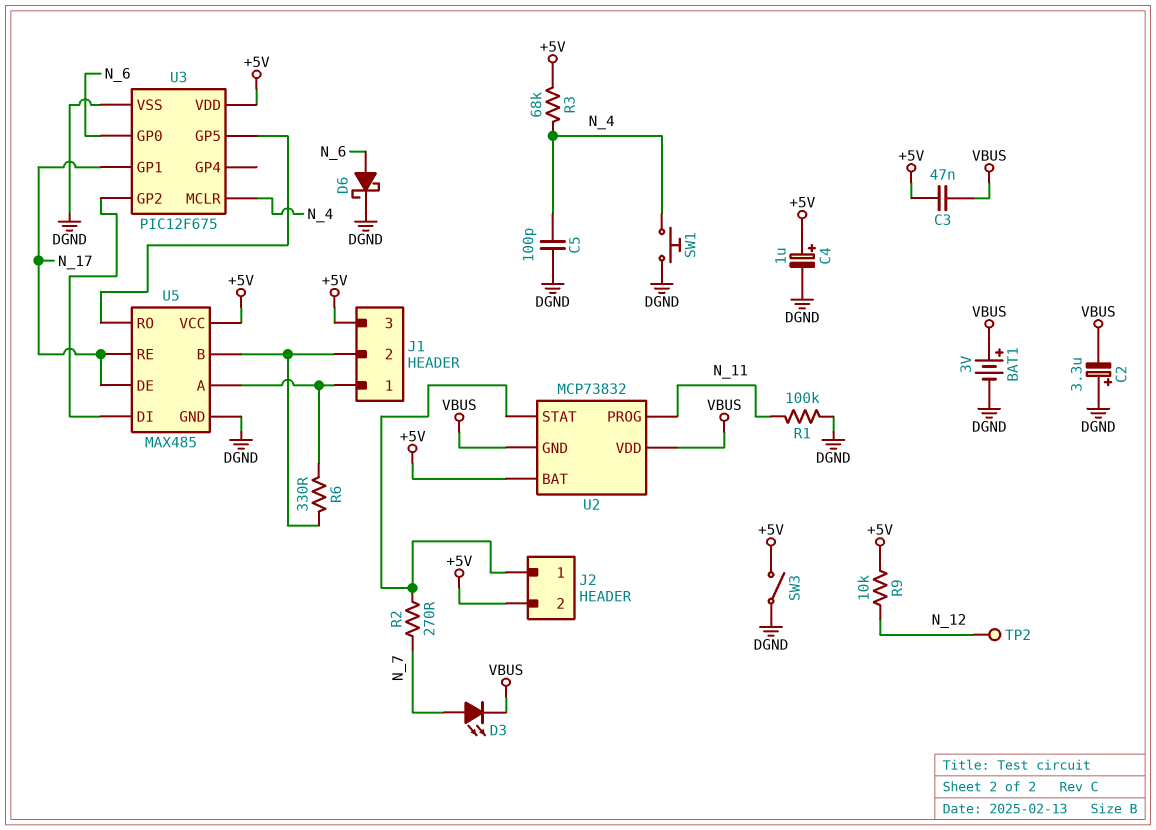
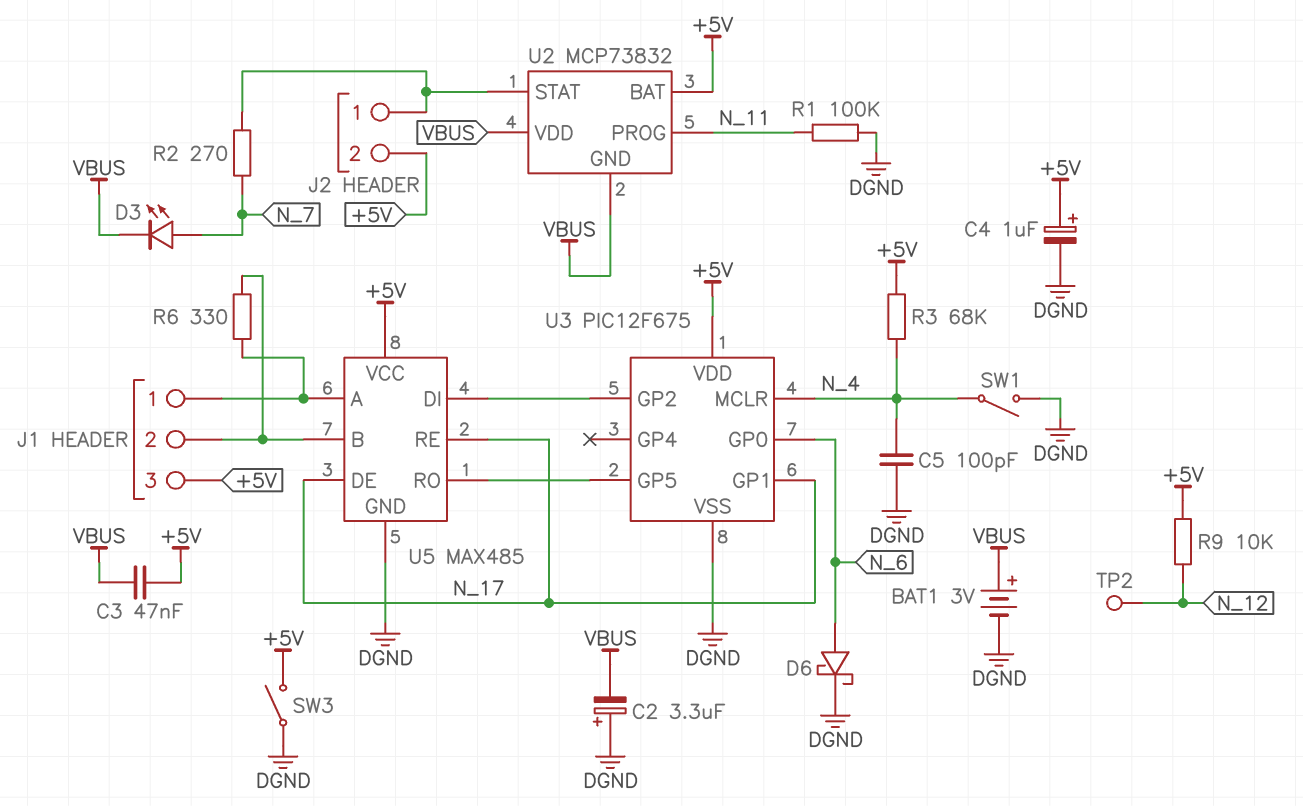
SW1: button (DGND, N_4) -> switch (DGND, N_4)

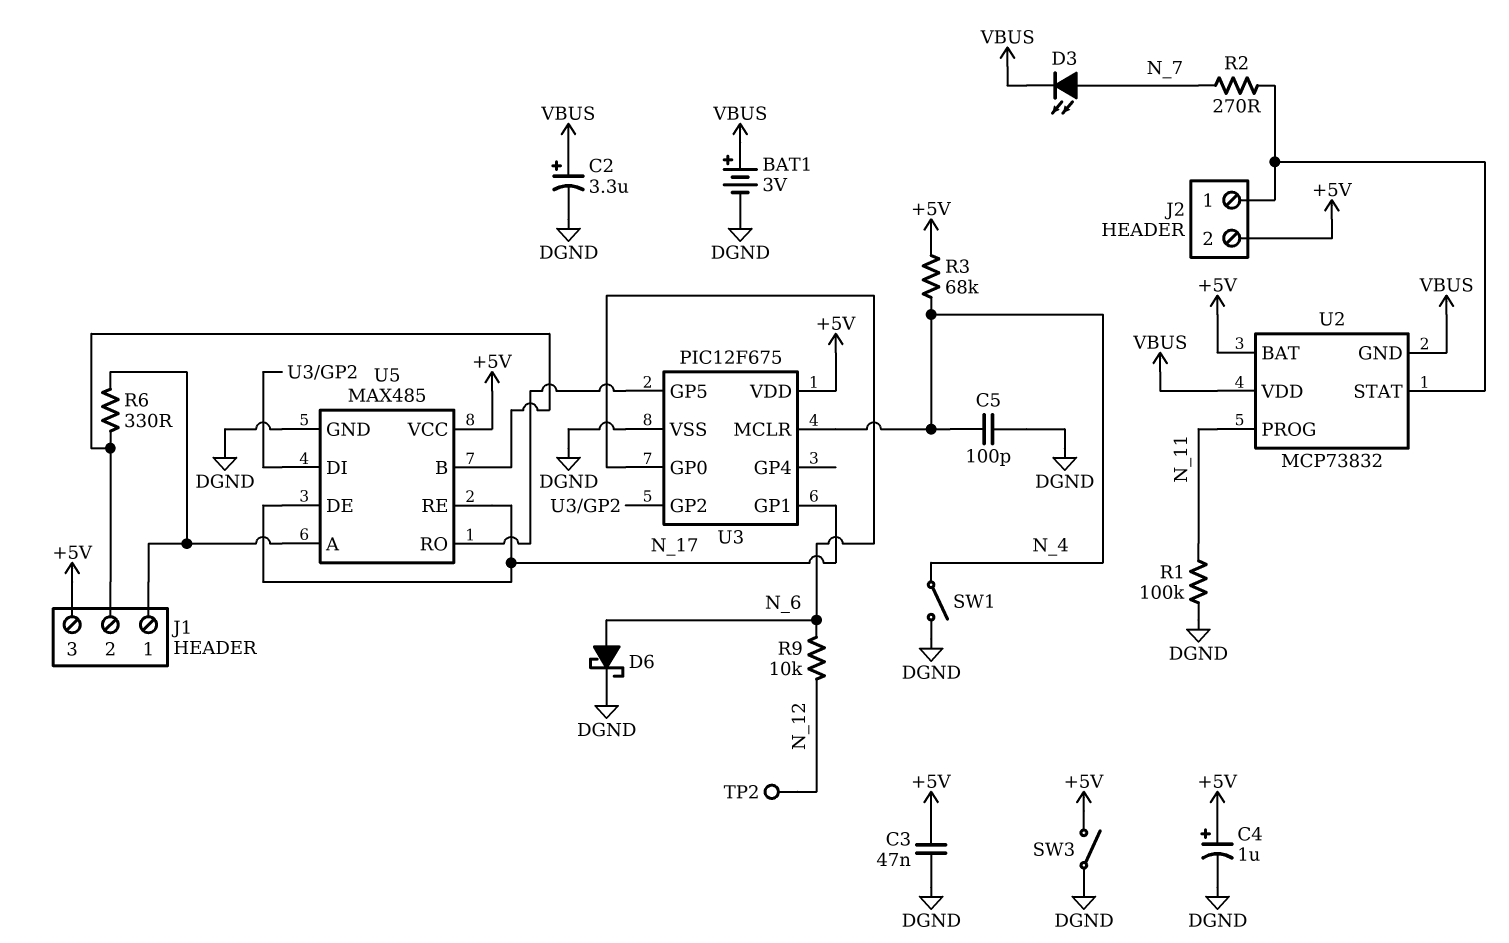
C2: 3.3uF (plus DGND, minus VBUS) -> 3.3uF (plus VBUS, minus DGND)
C3: 47nF (+5V, VBUS) -> 47nF (+5V, DGND)
R9: 10k (+5V, N_12) -> 10k (N_6, N_12)

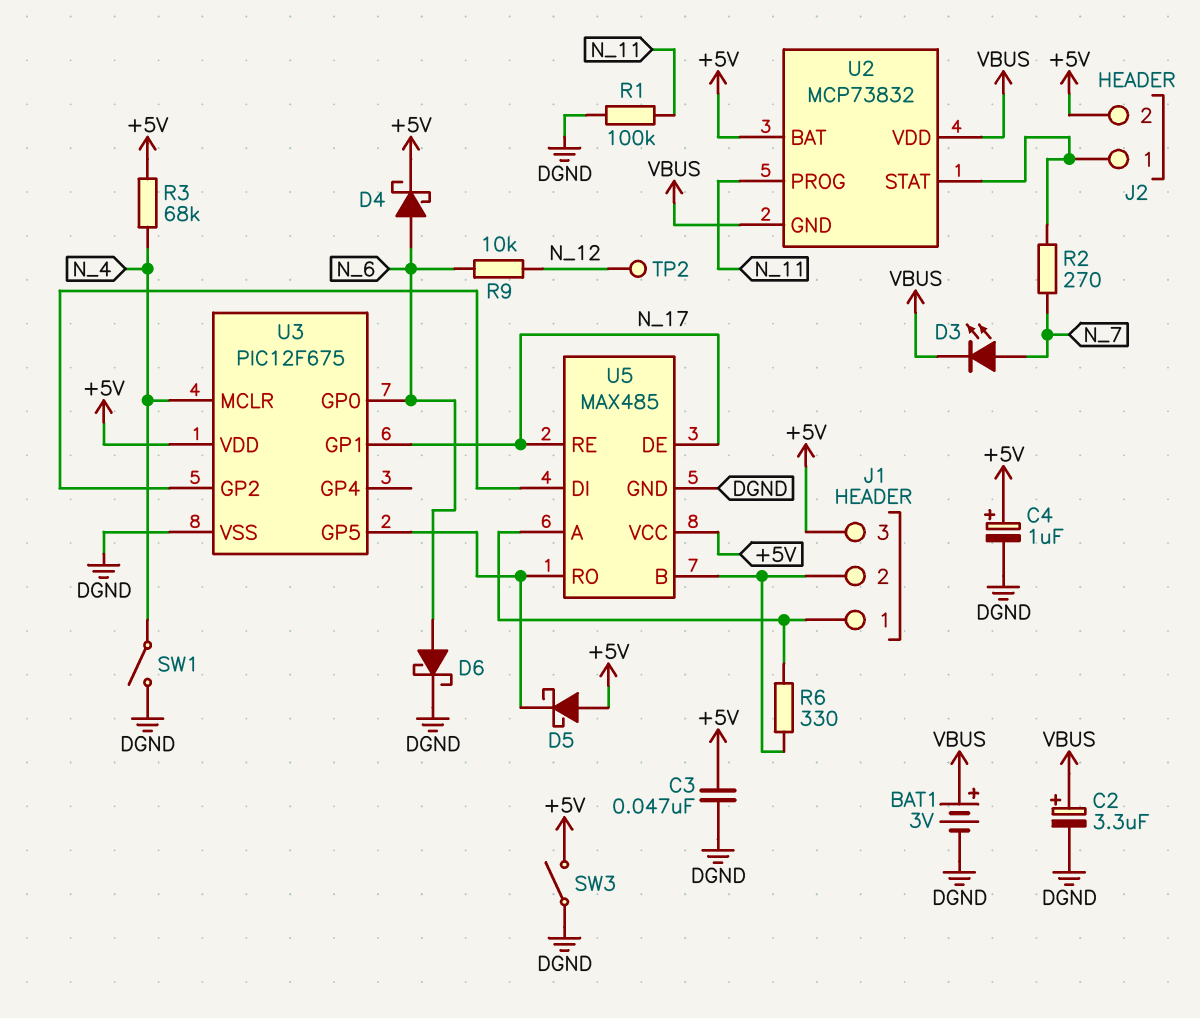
C5: 100pF (DGND, N_4) -> none
D4: none -> schottky (A N_6, K +5V)
D5: none -> schottky (A +5V, K U3/GP5)

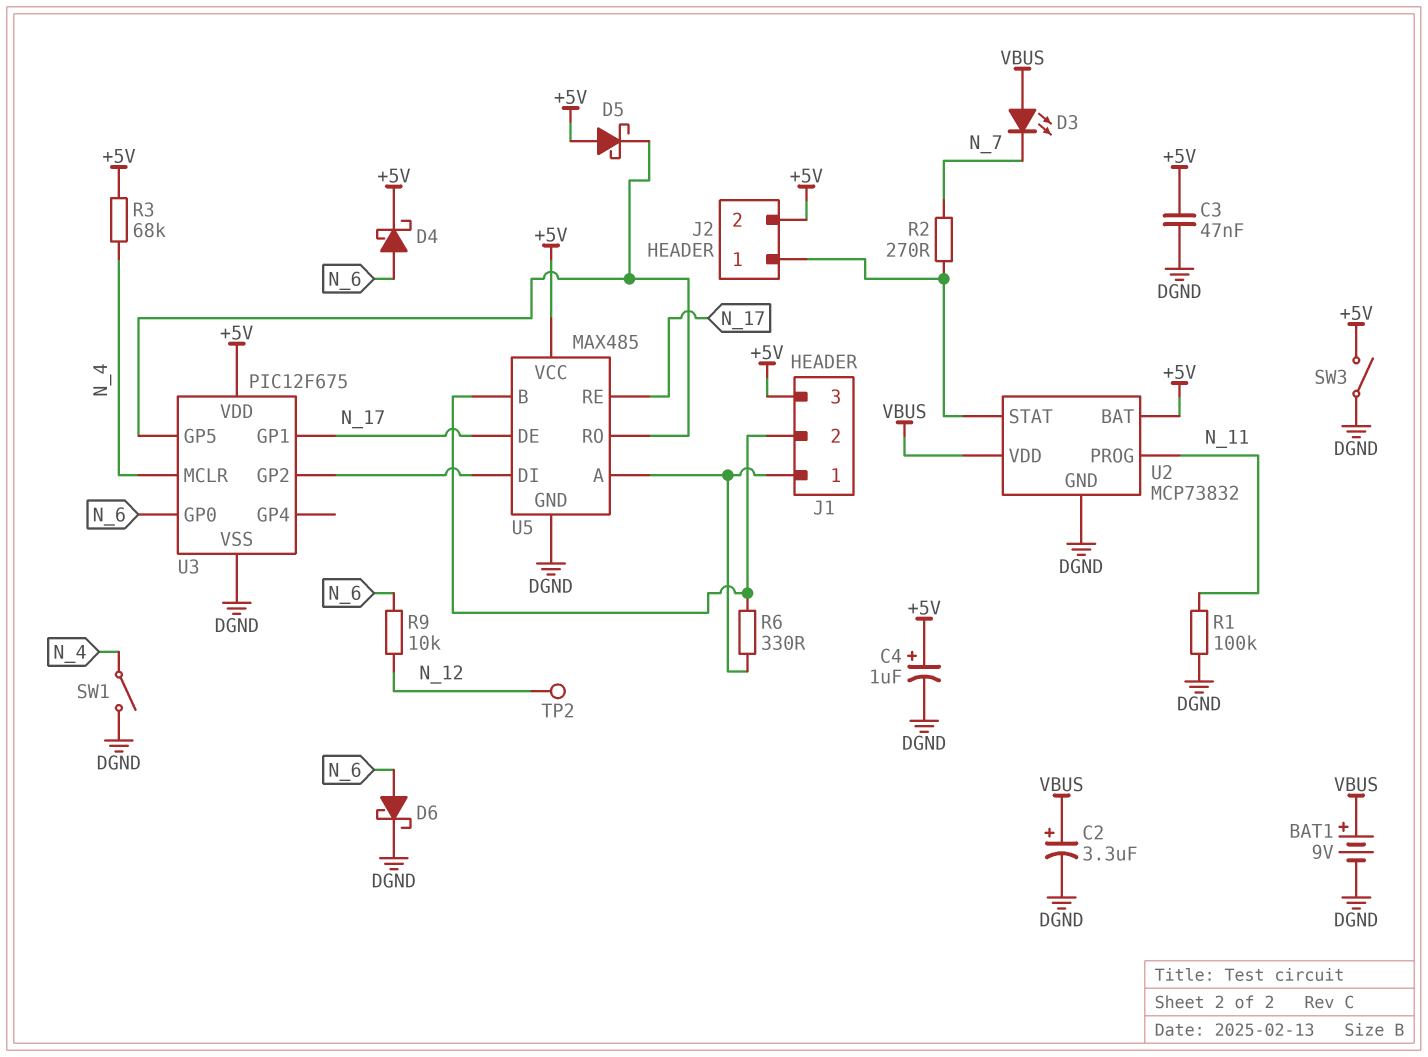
BAT1: 3V (plus VBUS, minus DGND) -> 9V (plus VBUS, minus DGND)
D3: LED (A N_7, K VBUS) -> LED (A VBUS, K N_7)
U2 pin GND: VBUS -> DGND

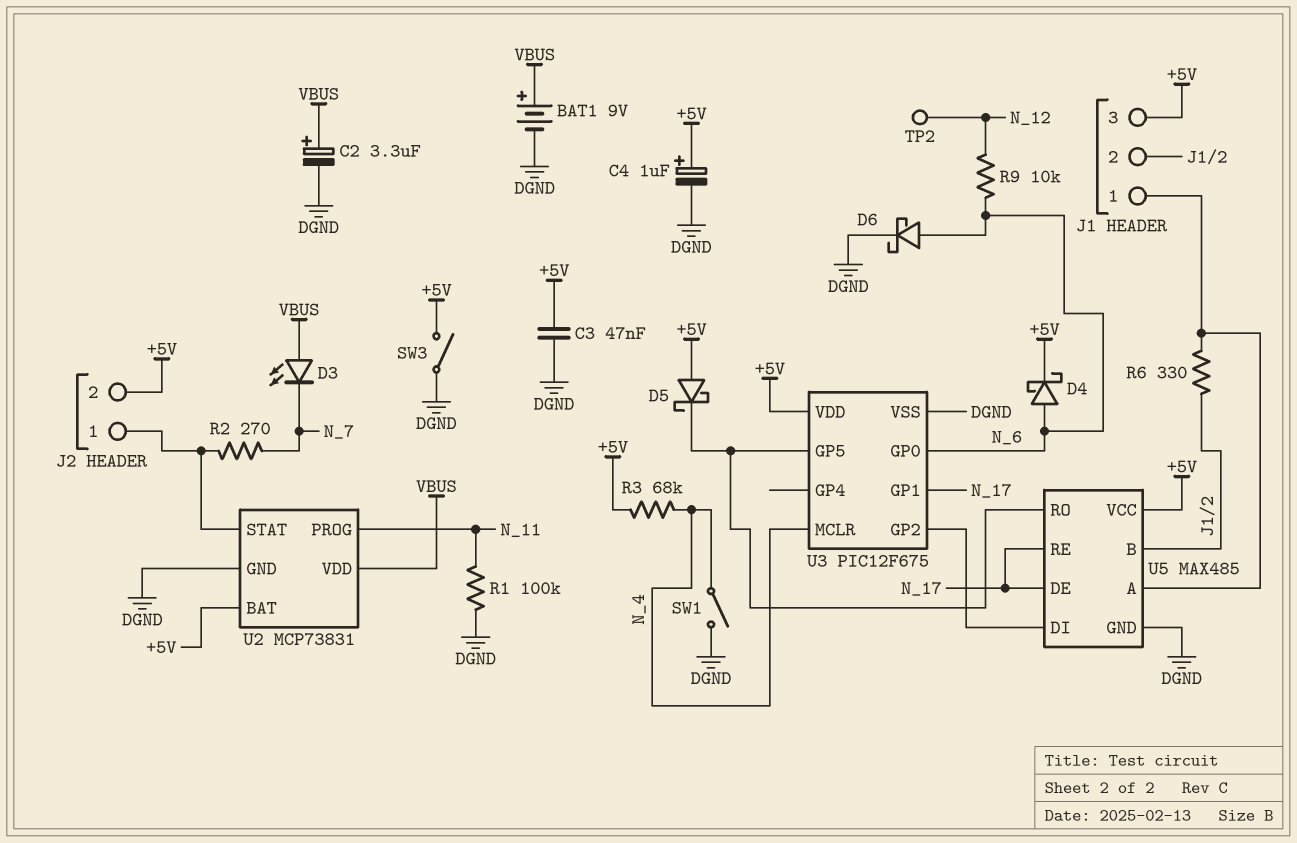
U2: MCP73832 -> MCP73831

